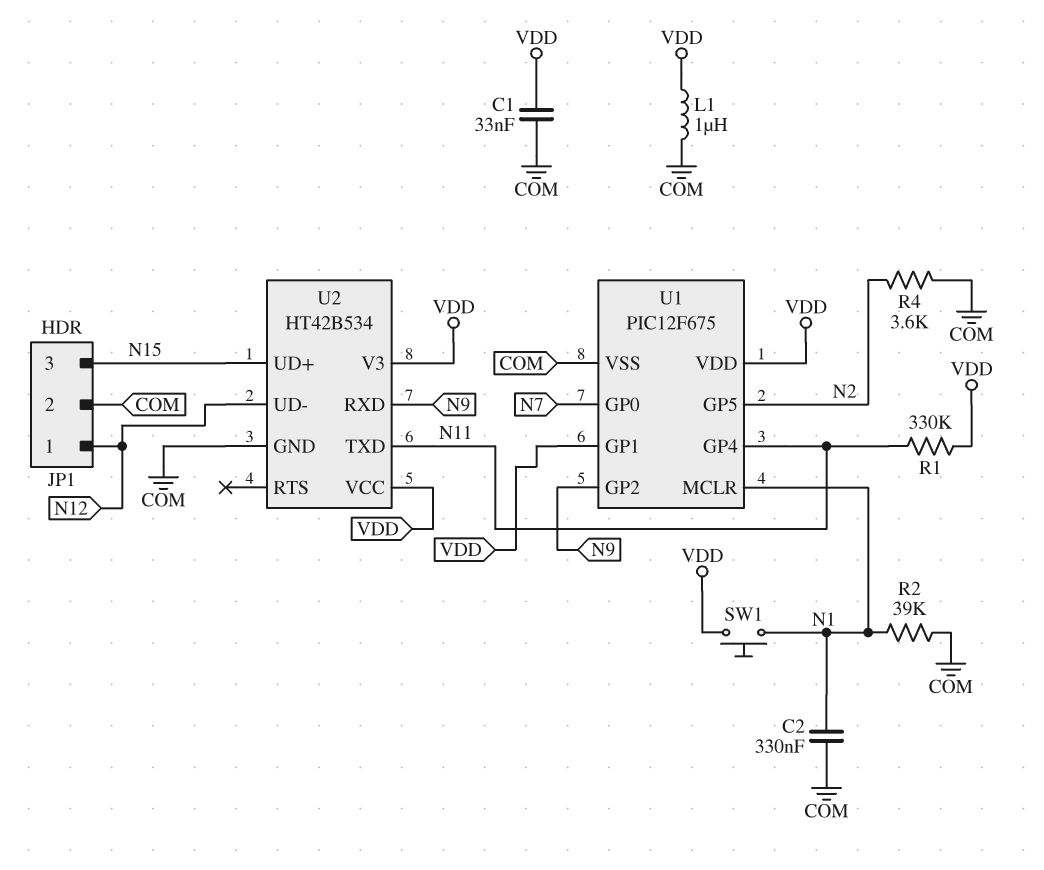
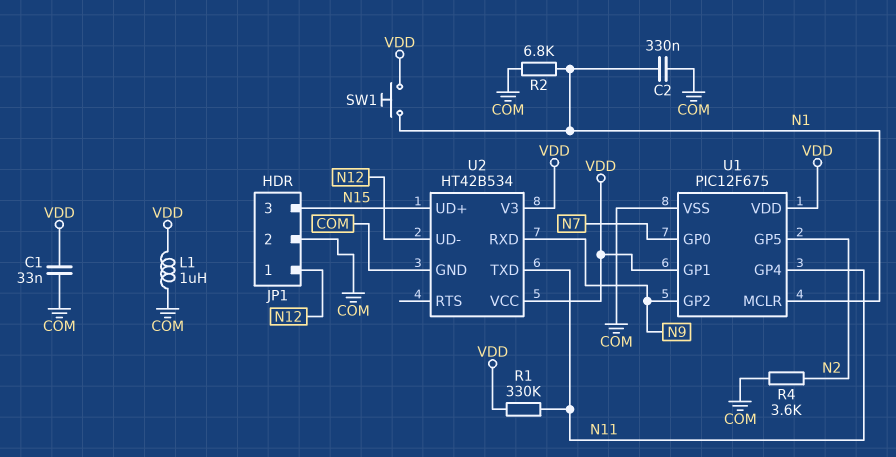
R2: 39k (COM, N1) -> 6.8k (COM, N1)

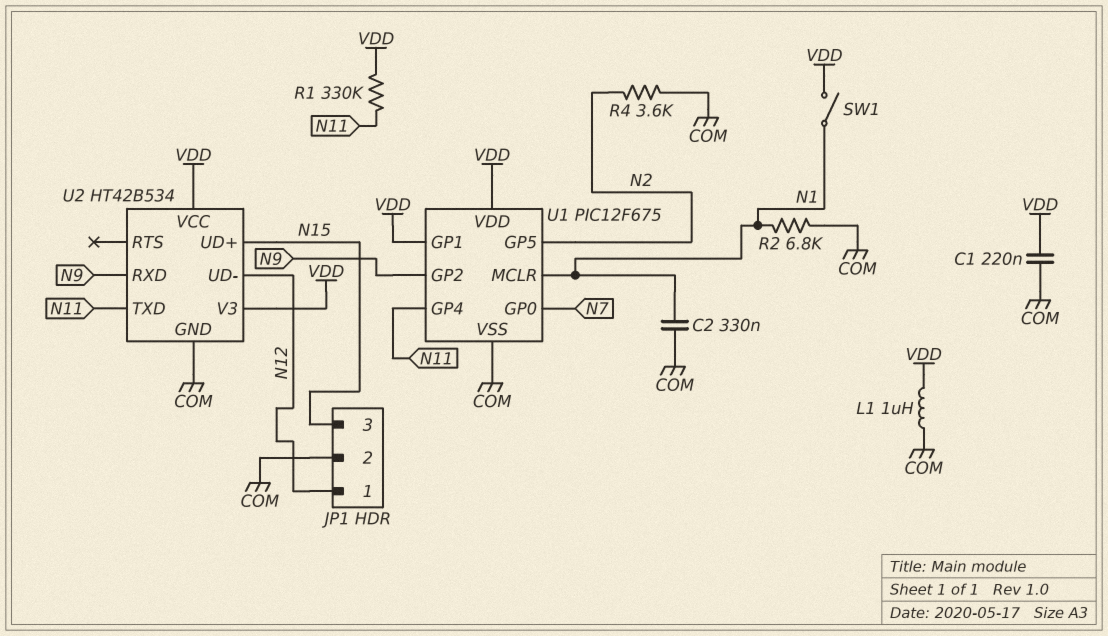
C1: 33nF (COM, VDD) -> 220nF (COM, VDD)
SW1: button (N1, VDD) -> switch (N1, VDD)

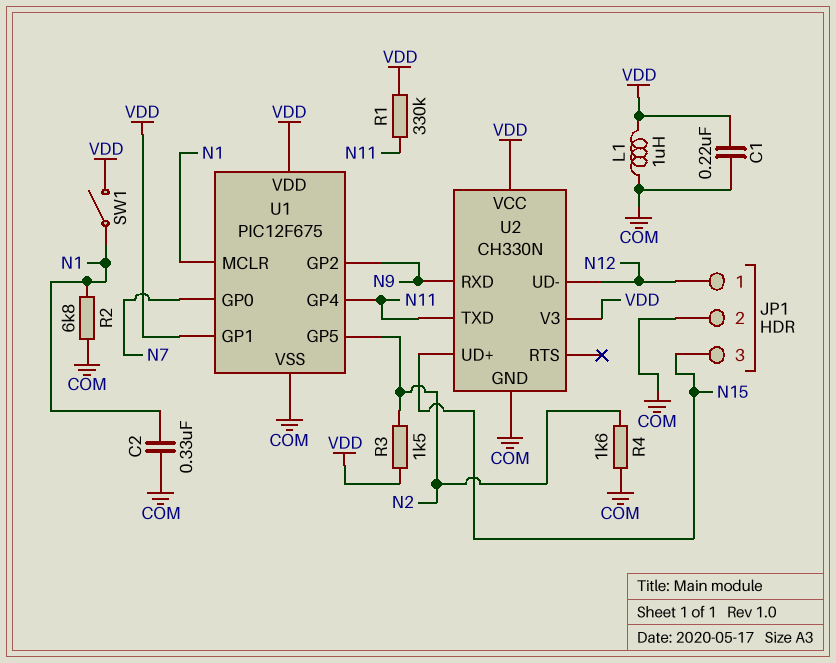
R3: none -> 1.5k (N2, VDD)
R4: 3.6k (COM, N2) -> 1.6k (COM, N2)
U2: HT42B534 -> CH330N

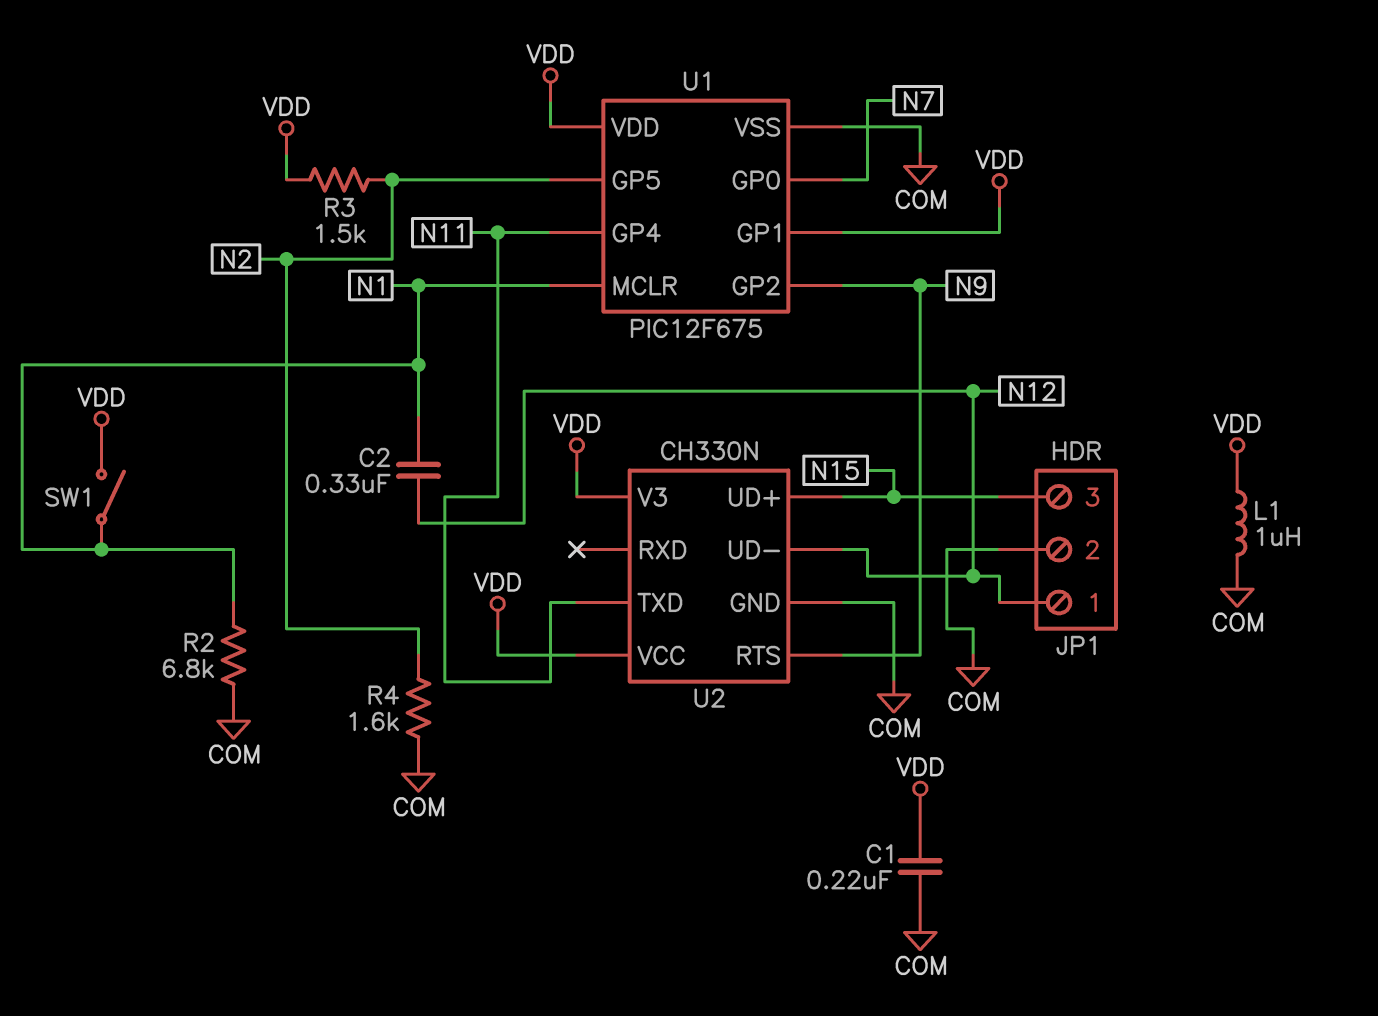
C2: 330nF (COM, N1) -> 330nF (N1, N12)
R1: 330k (N11, VDD) -> none
U2 pin RTS: none -> N9
U2 pin RXD: N9 -> none

